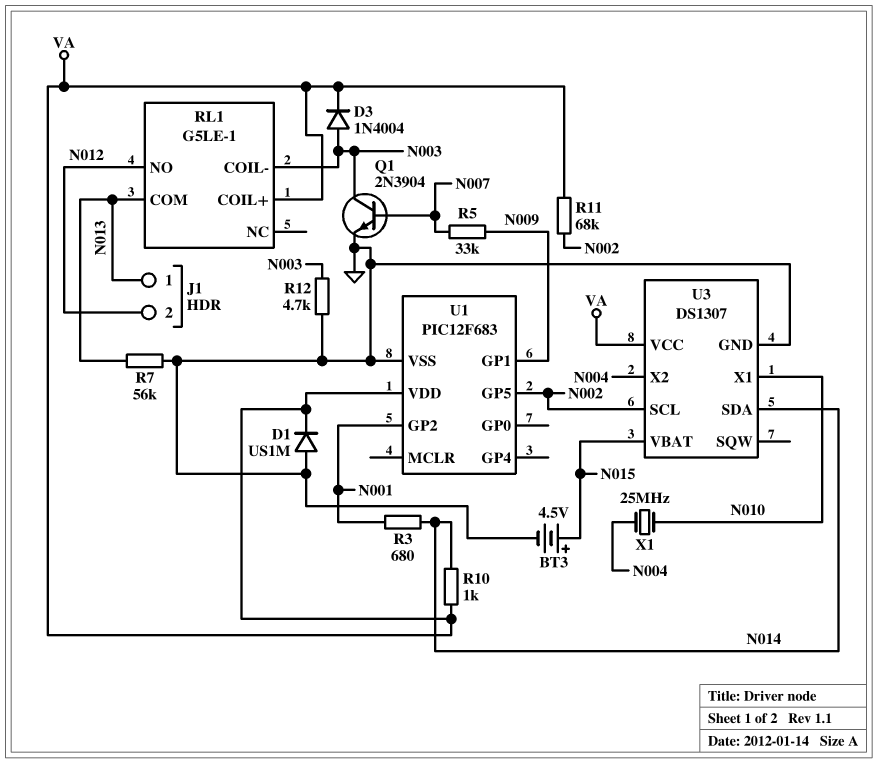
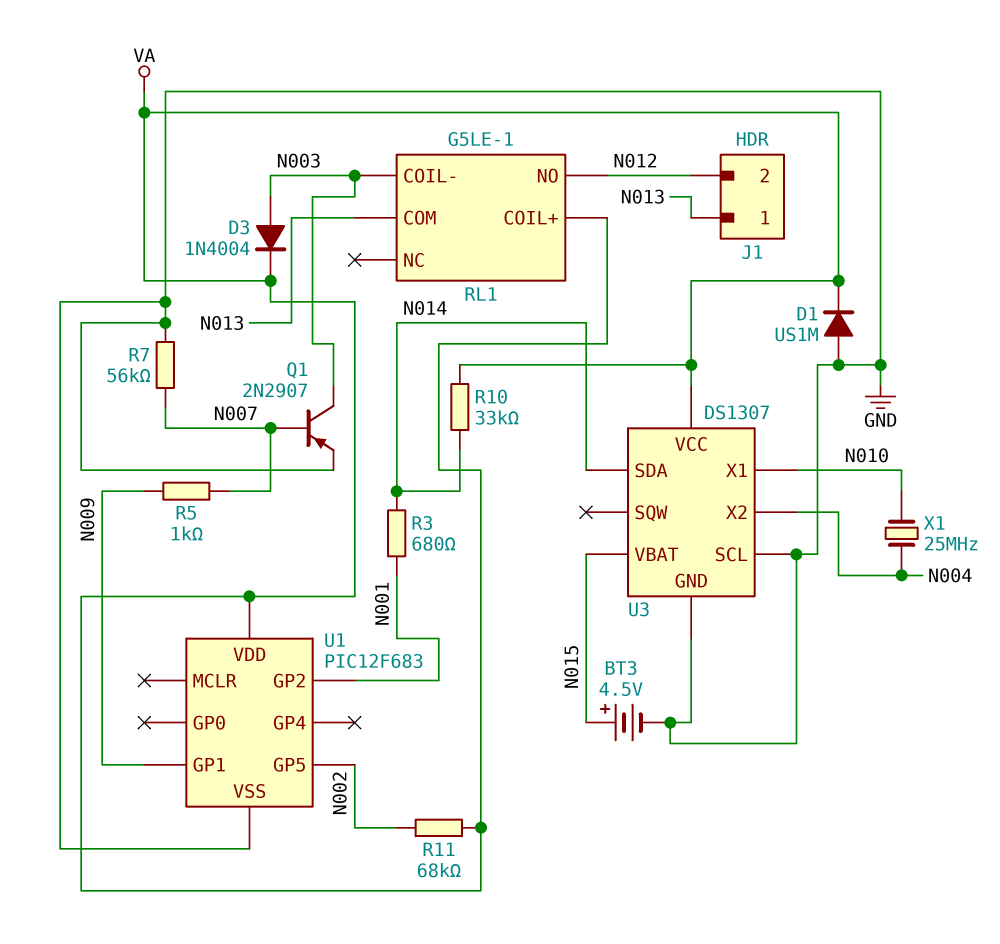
Q1: NPN 2N3904 (B N007, C N003, E GND) -> PNP 2N2907 (B N007, C N003, E GND)
R5: 33k (N007, N009) -> 1k (N007, N009)
R7: 56k (GND, N013) -> 56k (GND, N007)
R10: 1k (N014, VA) -> 33k (N014, VA)
R12: 4.7k (GND, N003) -> none
U3 pin SCL: N002 -> GND

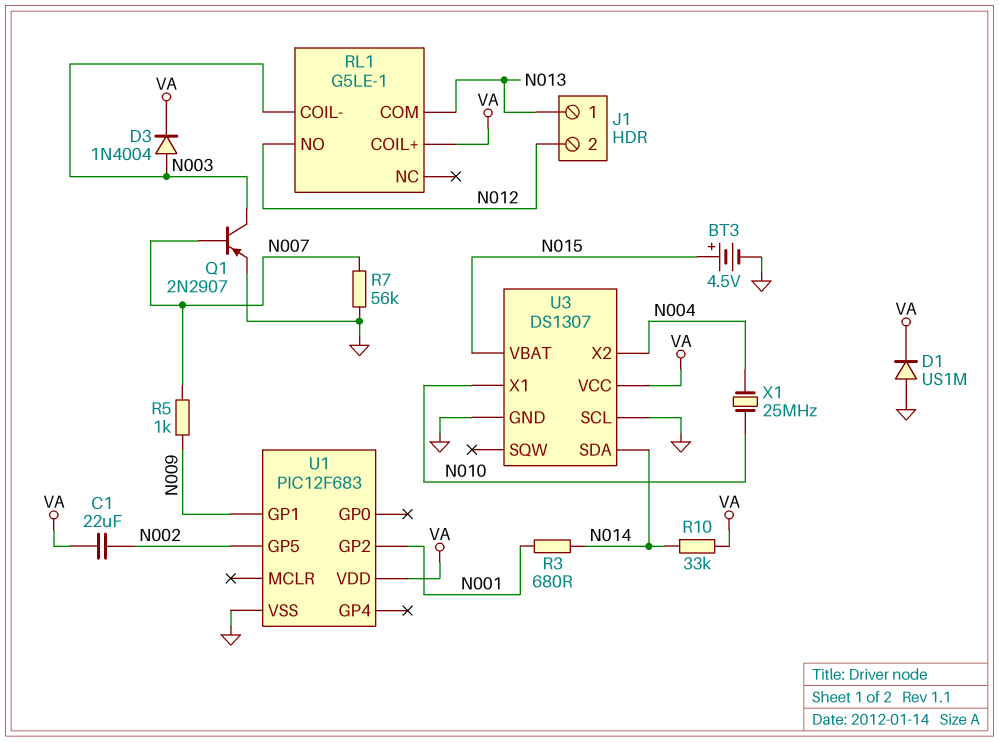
C1: none -> 22uF (N002, VA)
R11: 68k (N002, VA) -> none

